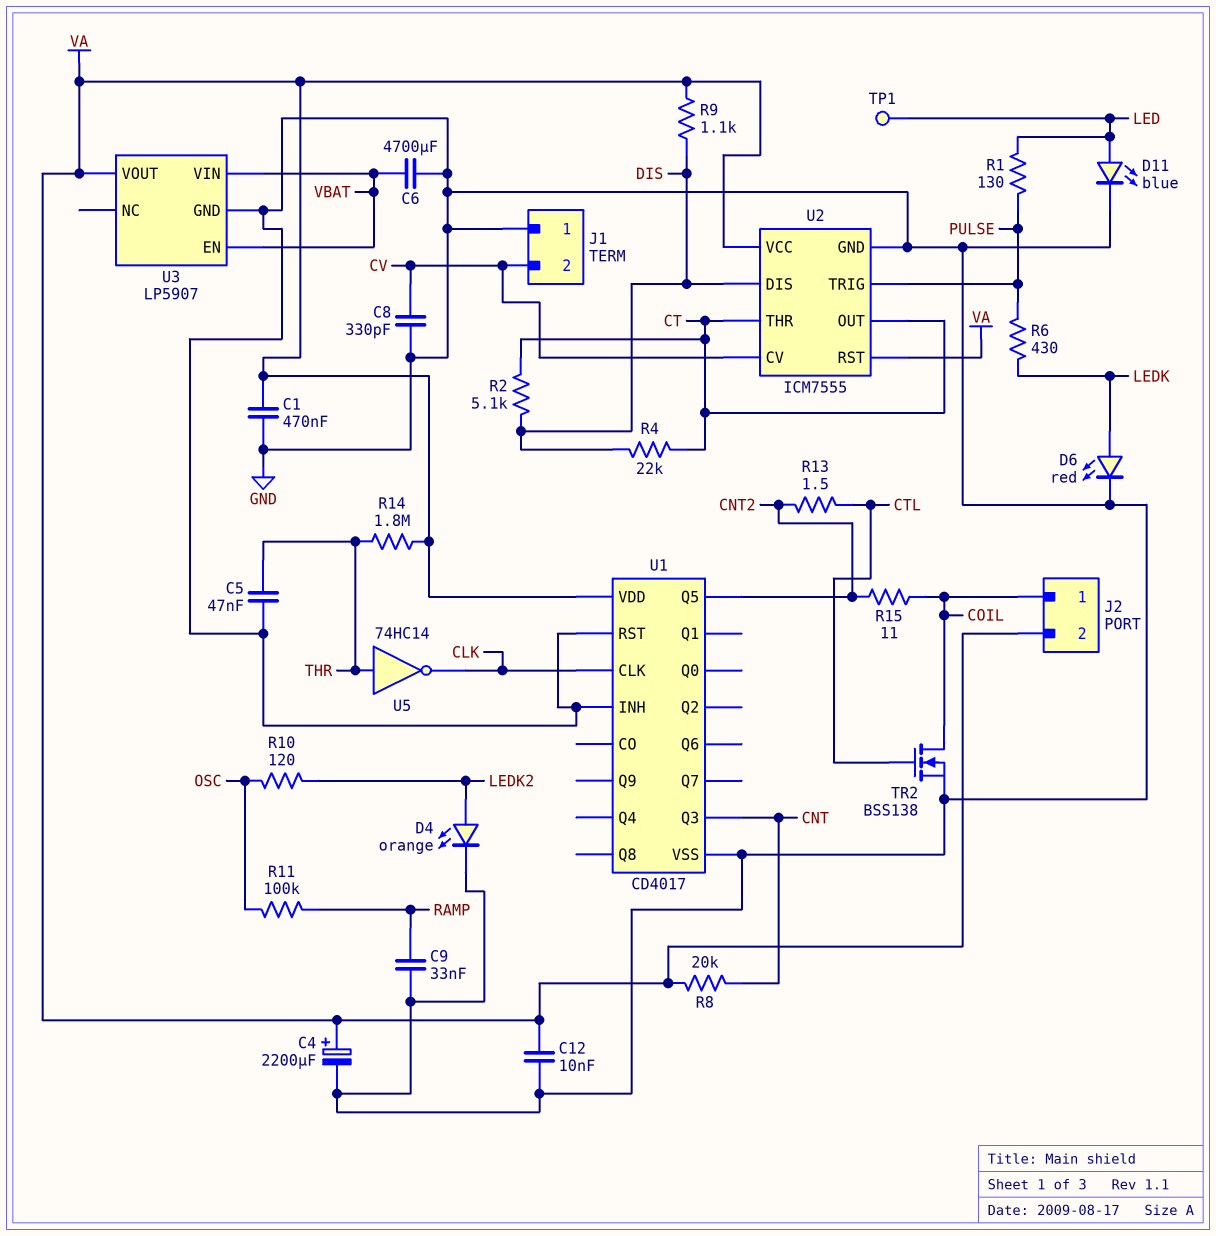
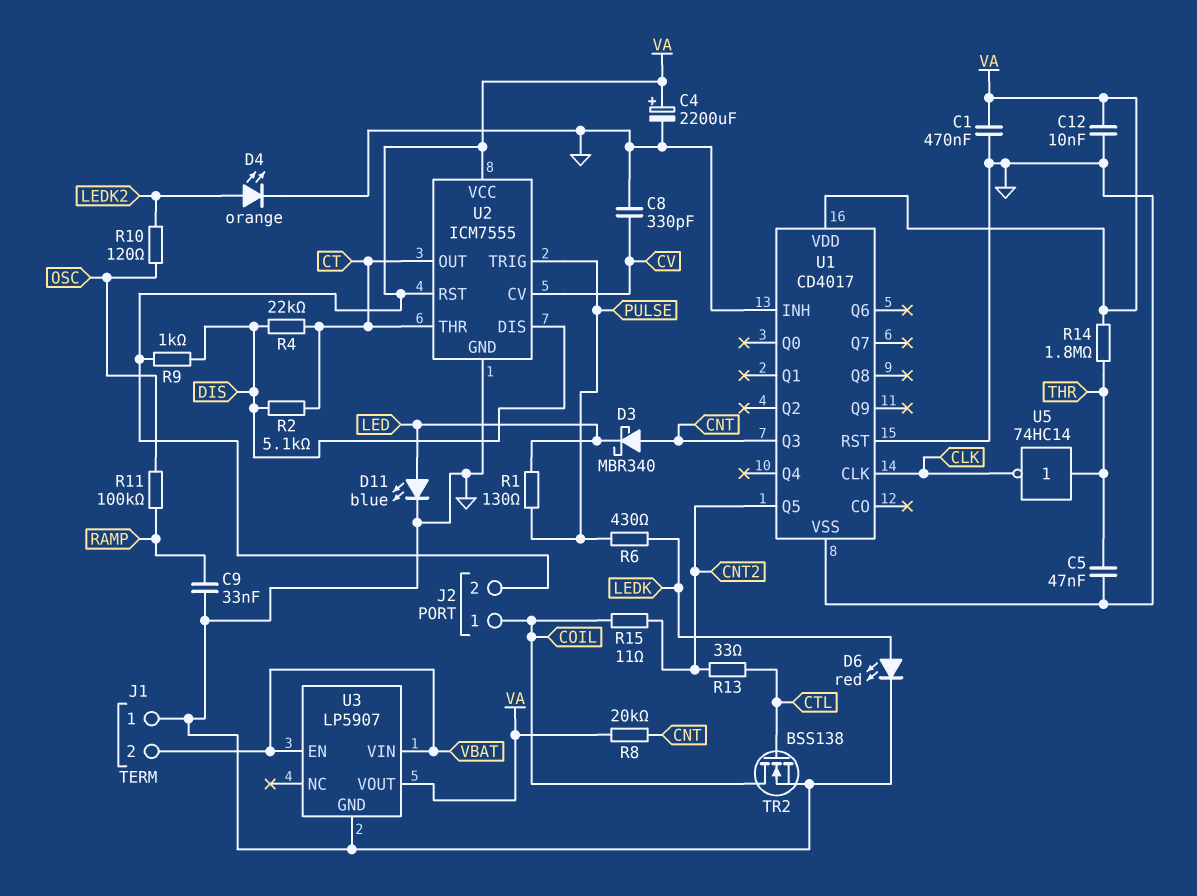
C6: 4700uF (GND, VBAT) -> none
D3: none -> schottky MBR340 (A CNT, K LED)
J1 pin 2: CV -> VBAT
R9: 1.1k (DIS, VA) -> 1k (DIS, VA)
R13: 1.5 (CNT2, CTL) -> 33 (CNT2, CTL)
TP1: test point (LED) -> none

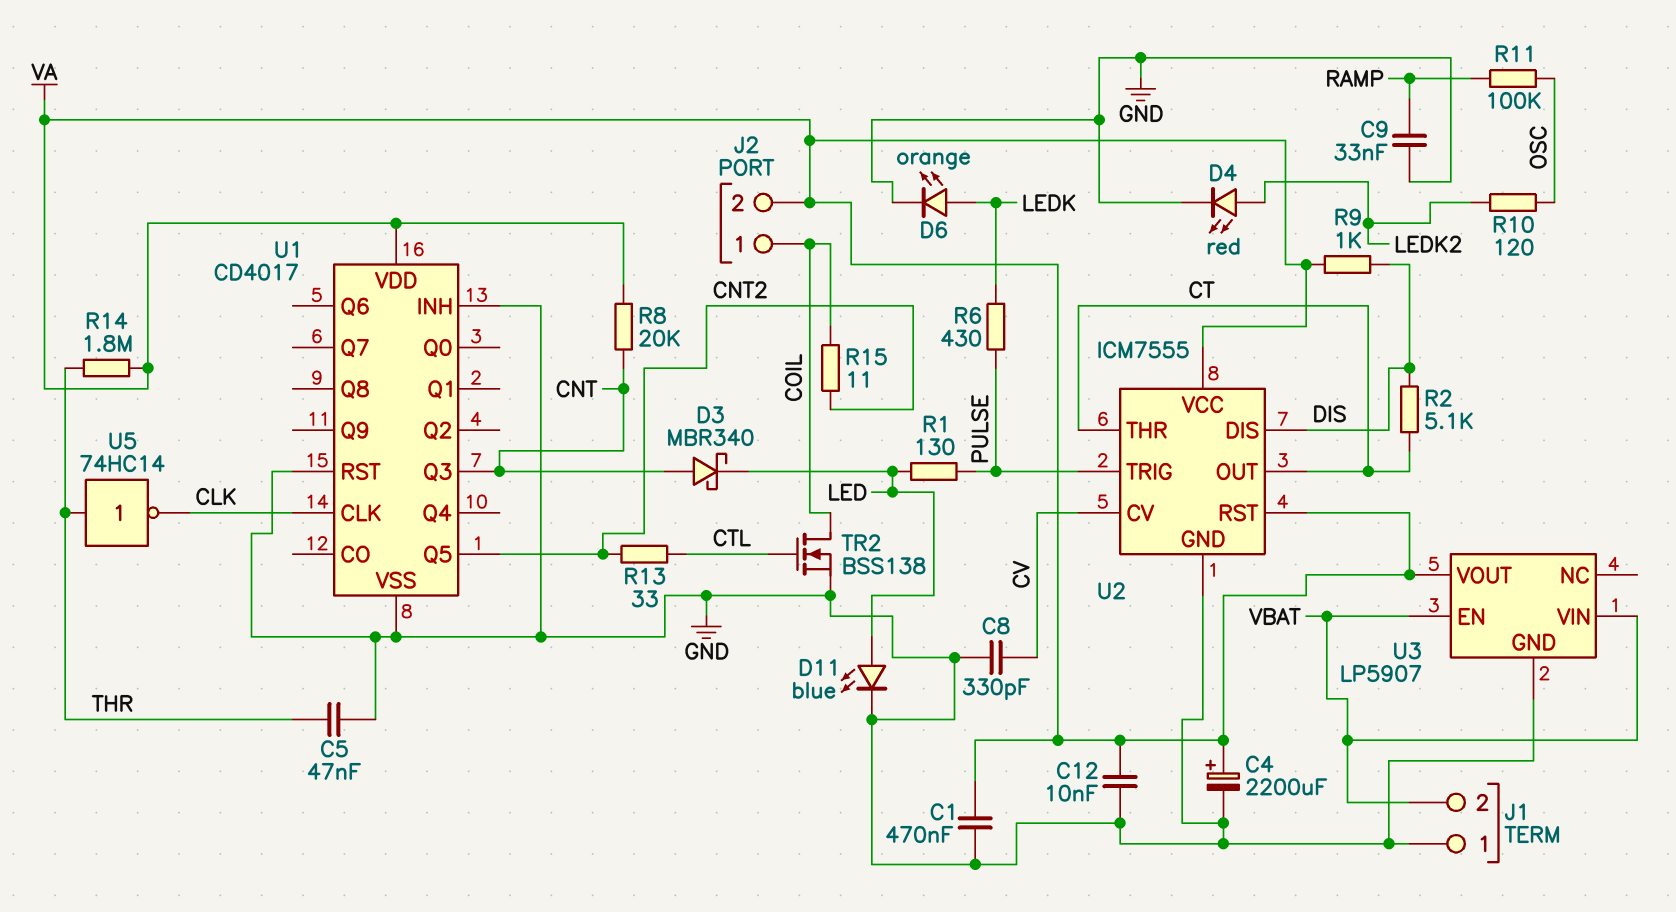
D4: LED orange (A LEDK2, K GND) -> LED red (A LEDK2, K GND)
D6: LED red (A LEDK, K GND) -> LED orange (A LEDK, K GND)
R4: 22k (CT, DIS) -> none

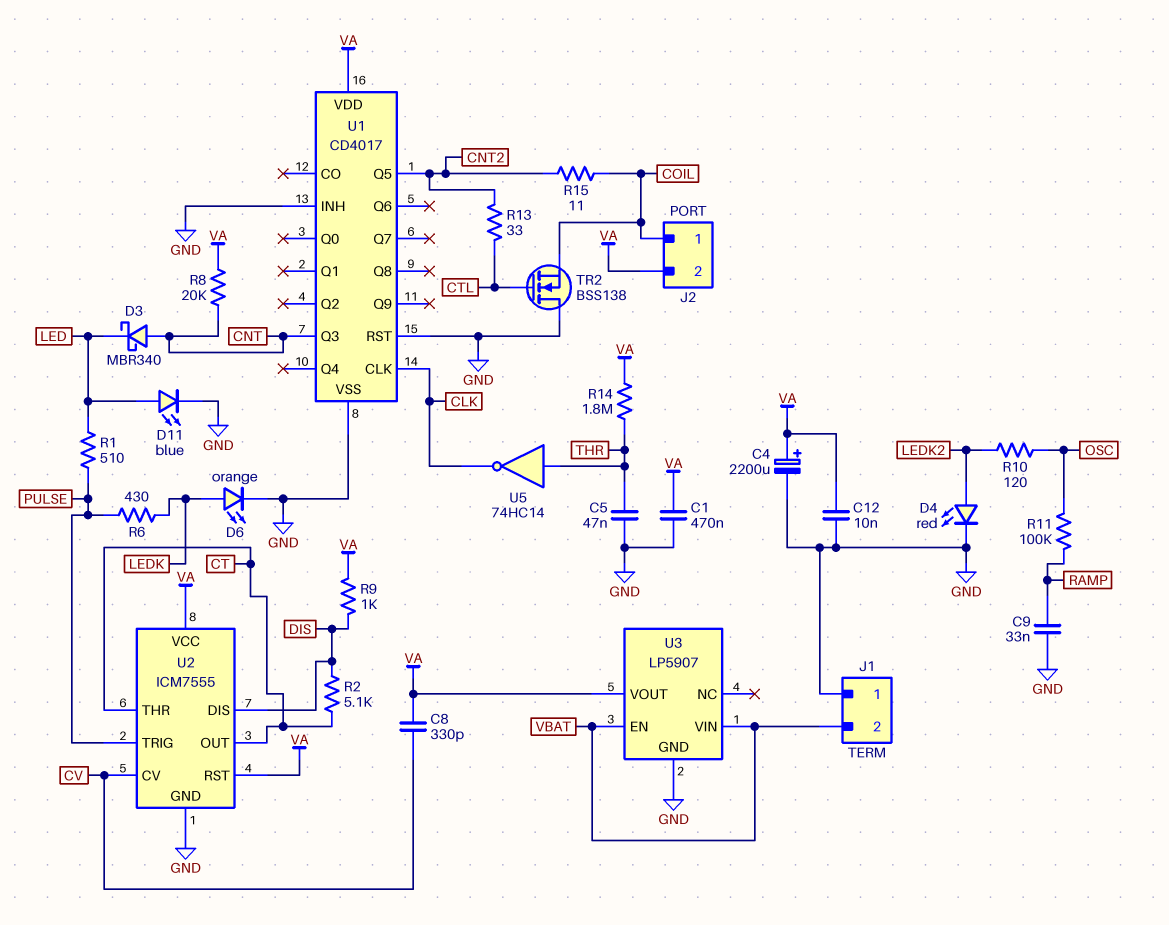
C8: 330pF (CV, GND) -> 330pF (CV, VA)
R1: 130 (LED, PULSE) -> 510 (LED, PULSE)
TR2: NMOS BSS138 (G CTL, D COIL, S GND) -> NMOS BSS138 (G CTL, D GND, S COIL)

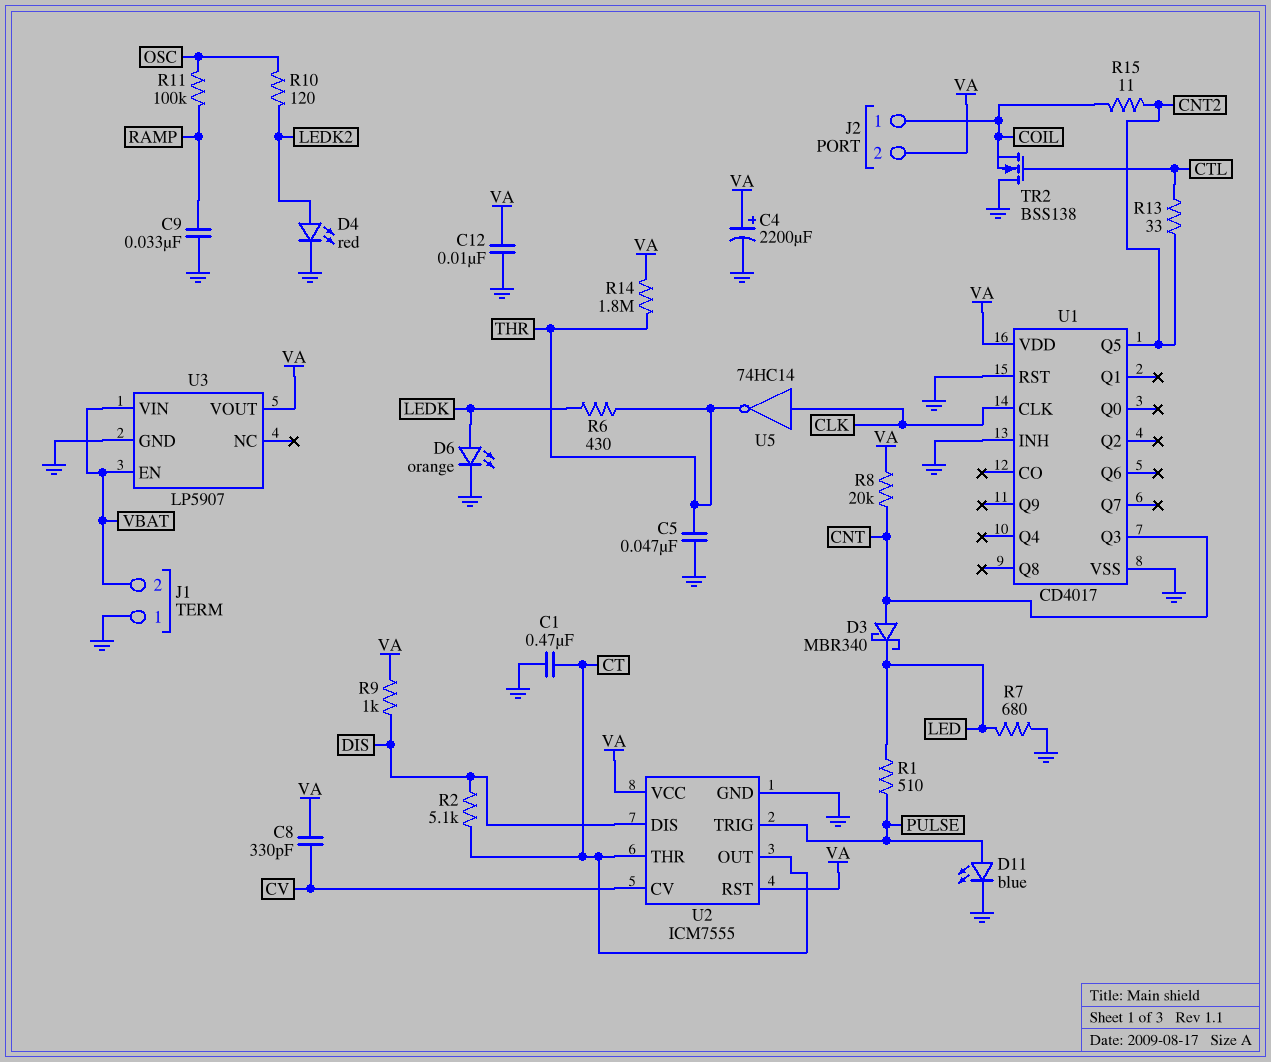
C1: 470nF (GND, VA) -> 470nF (CT, GND)
D11: LED blue (A LED, K GND) -> LED blue (A PULSE, K GND)
R6: 430 (LEDK, PULSE) -> 430 (LEDK, THR)
R7: none -> 680 (GND, LED)
U5: NOT 74HC14 (in THR, out CLK) -> NOT 74HC14 (in CLK, out THR)

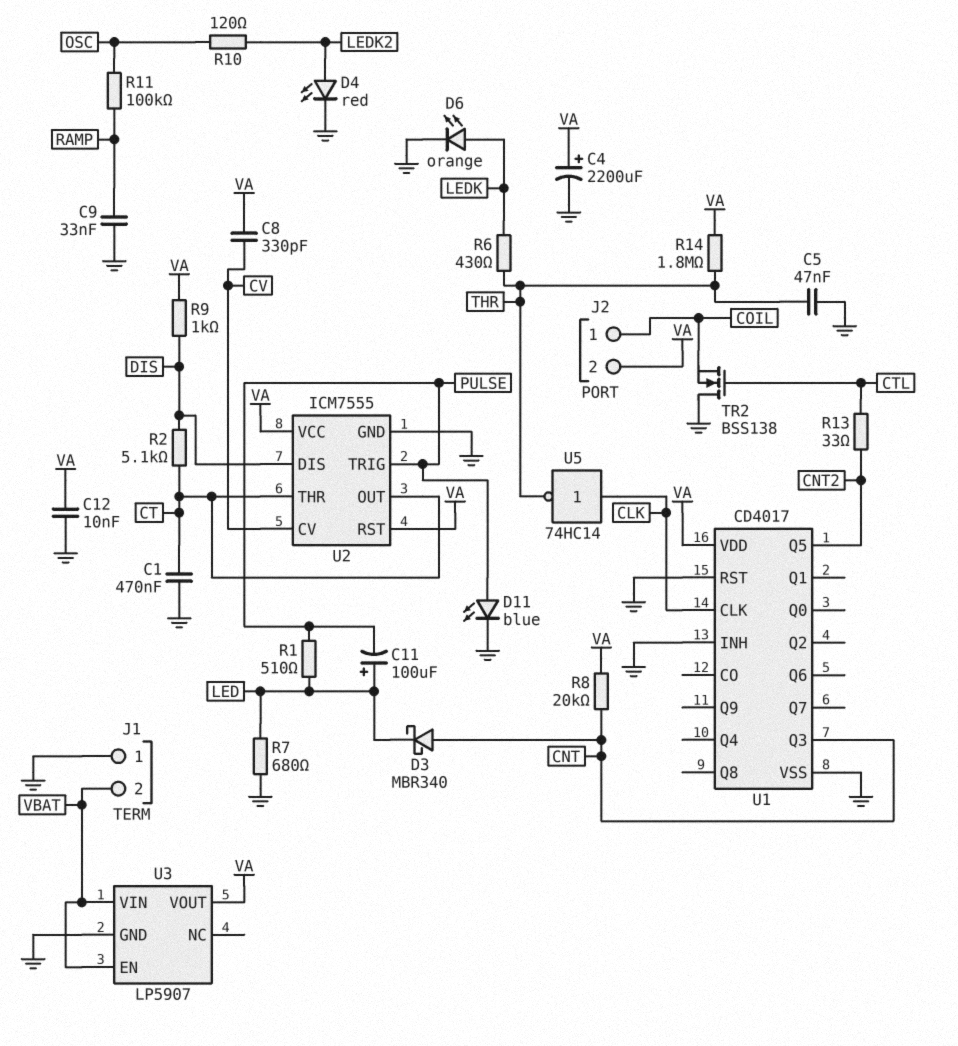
C11: none -> 100uF (plus LED, minus PULSE)
R15: 11 (CNT2, COIL) -> none

